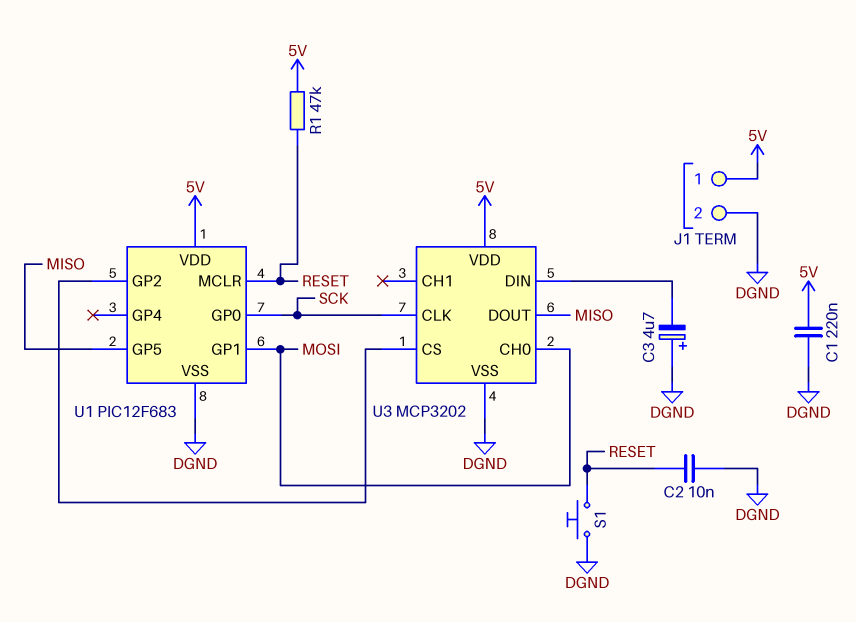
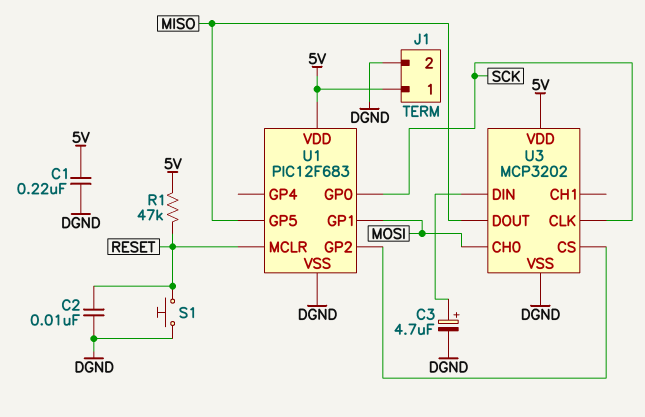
C3: 4.7uF (plus DGND, minus U3/DIN) -> 4.7uF (plus U3/DIN, minus DGND)

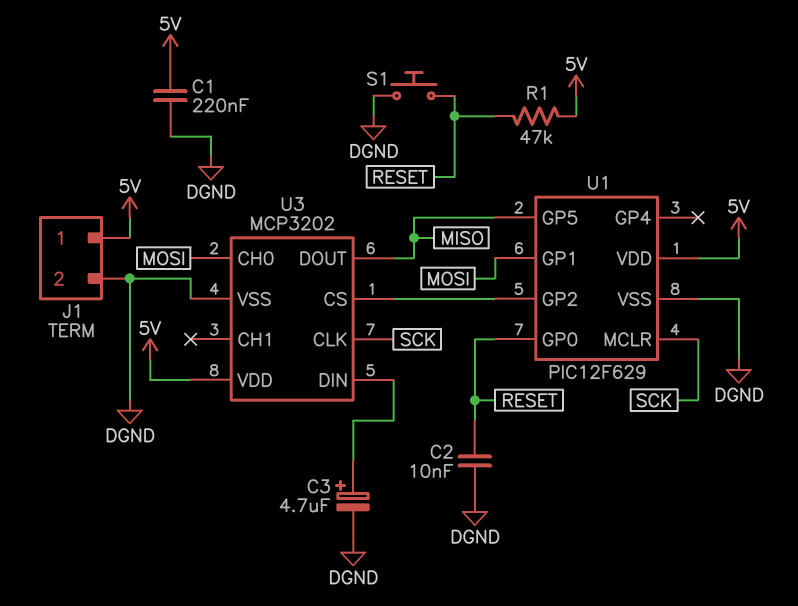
U1: PIC12F683 -> PIC12F629
U1 pin GP0: SCK -> RESET
U1 pin MCLR: RESET -> SCK

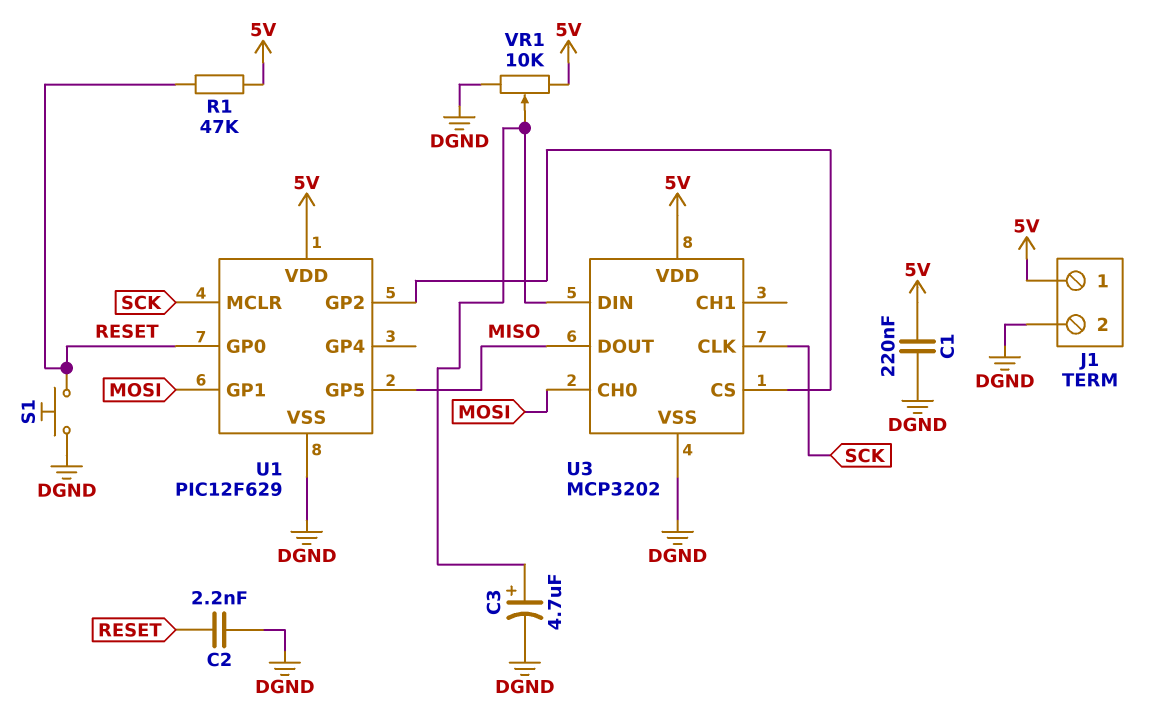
C2: 10nF (DGND, RESET) -> 2.2nF (DGND, RESET)
VR1: none -> 10k (5V, DGND, wiper U3/DIN)

